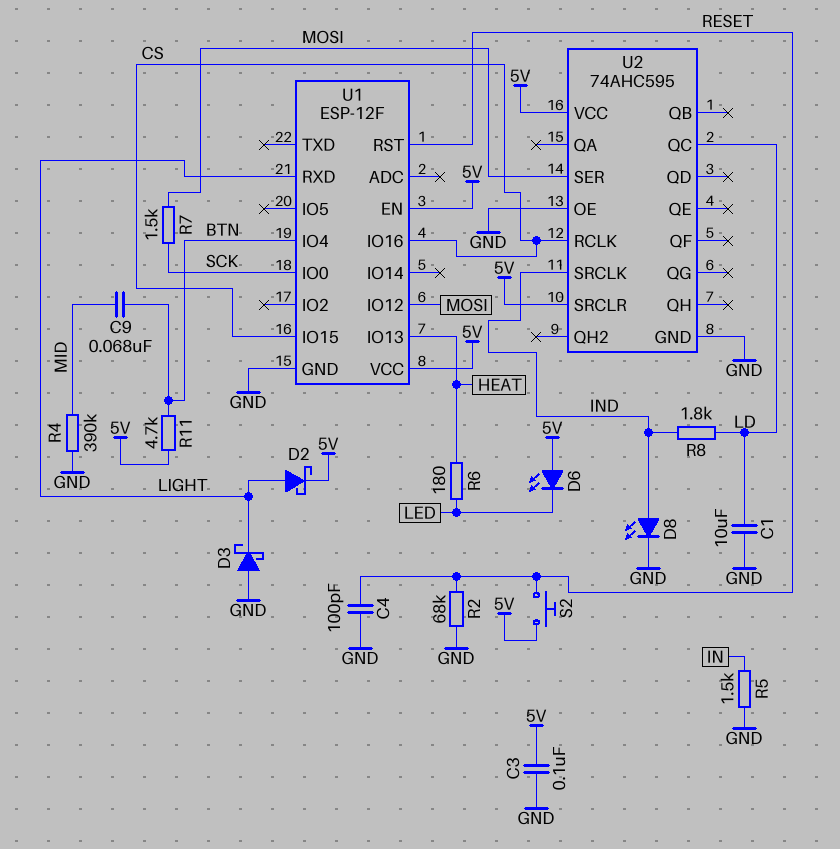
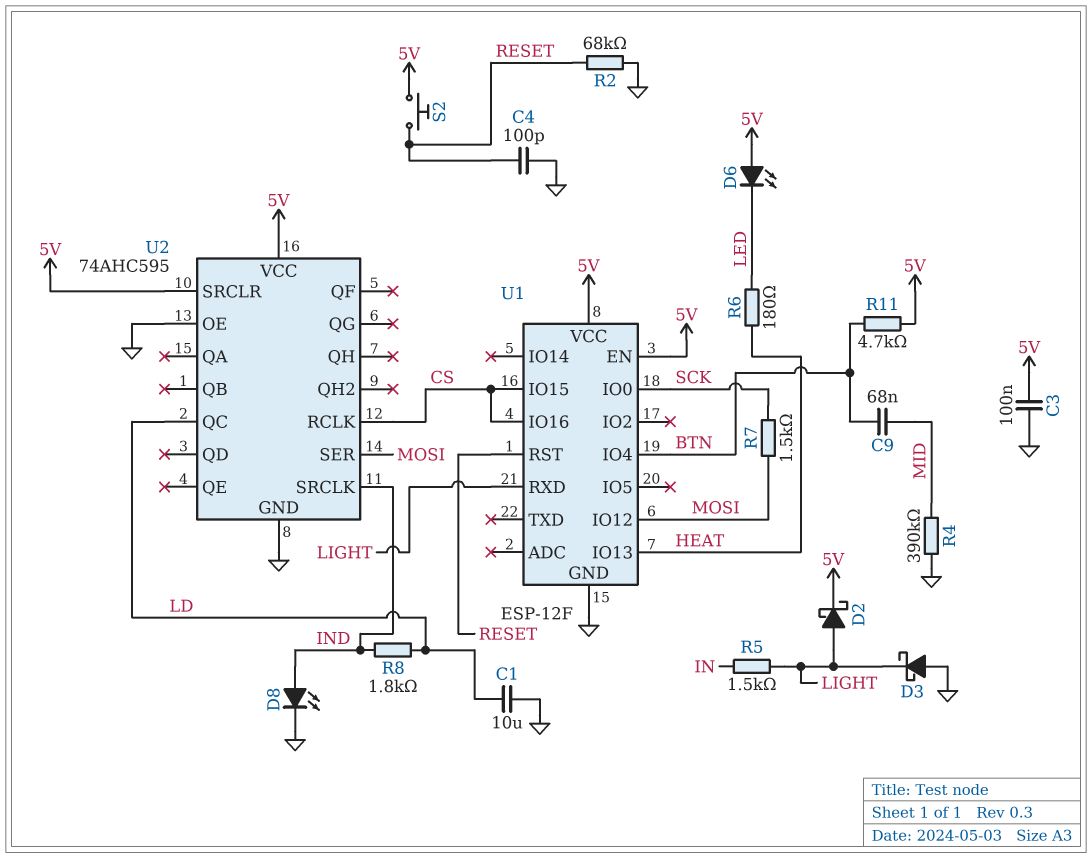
R5: 1.5k (GND, IN) -> 1.5k (IN, LIGHT)

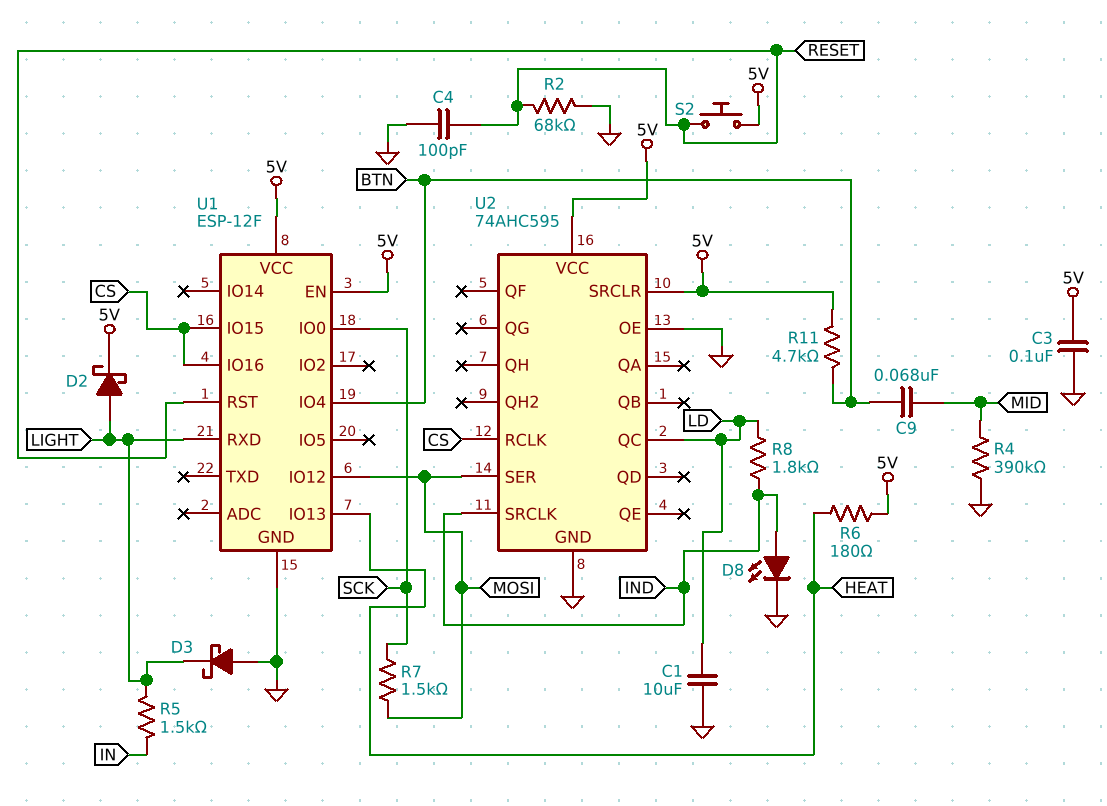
D6: LED (A 5V, K LED) -> none
R6: 180 (HEAT, LED) -> 180 (5V, HEAT)

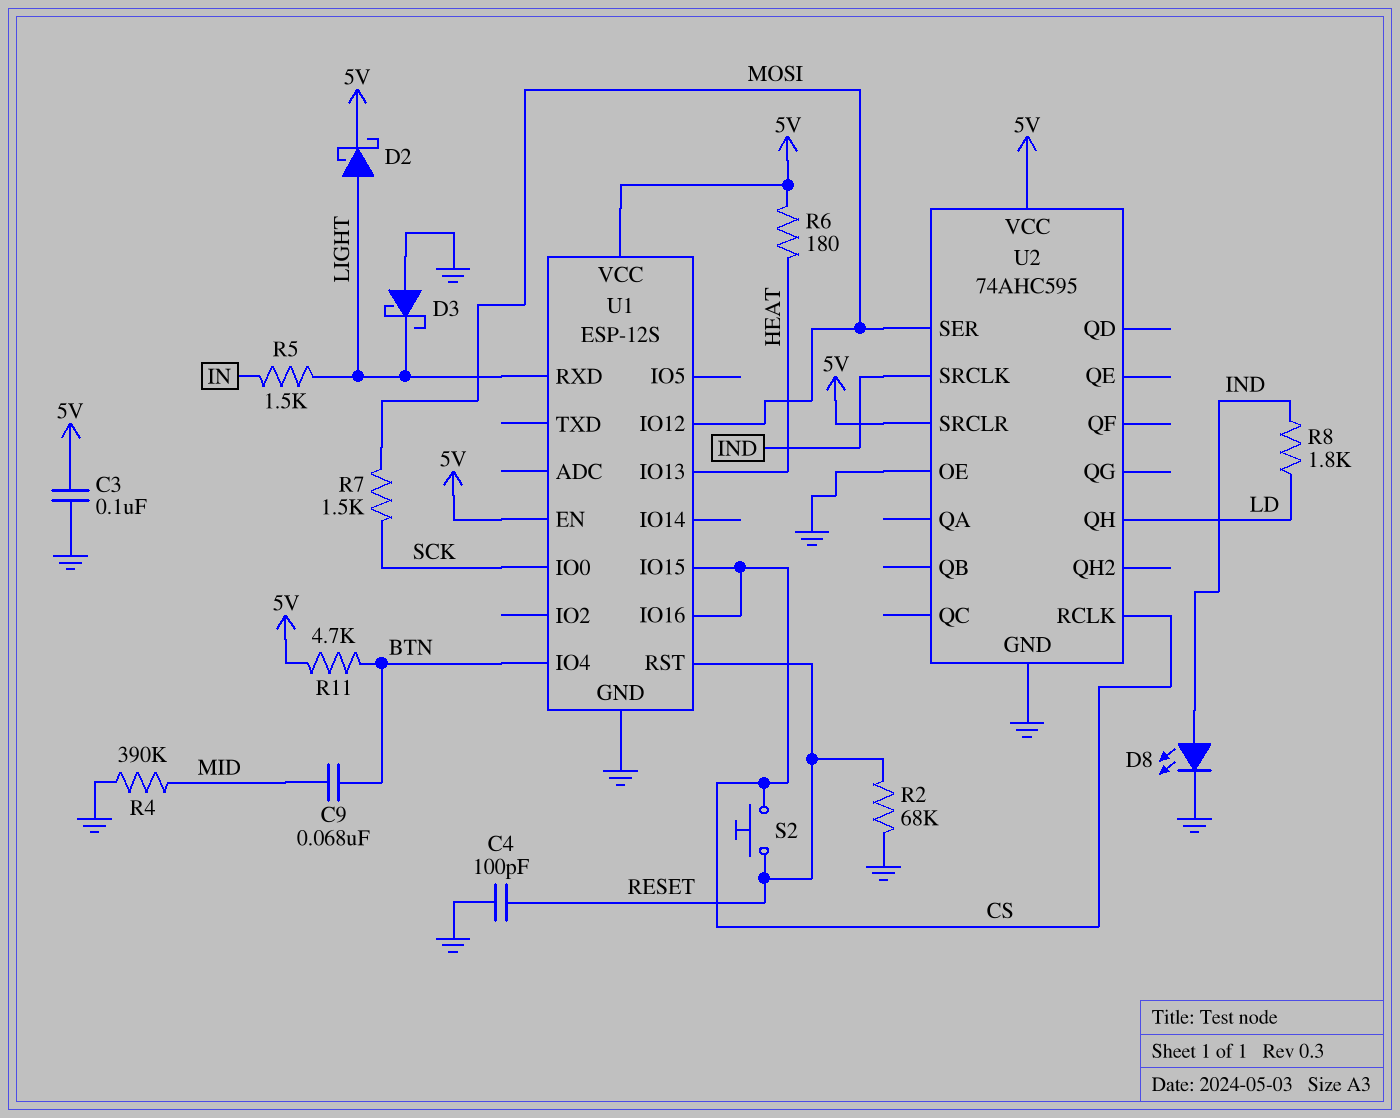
C1: 10uF (GND, LD) -> none
S2: button (5V, RESET) -> button (CS, RESET)
U1: ESP-12F -> ESP-12S
U2 pin QC: LD -> none
U2 pin QH: none -> LD

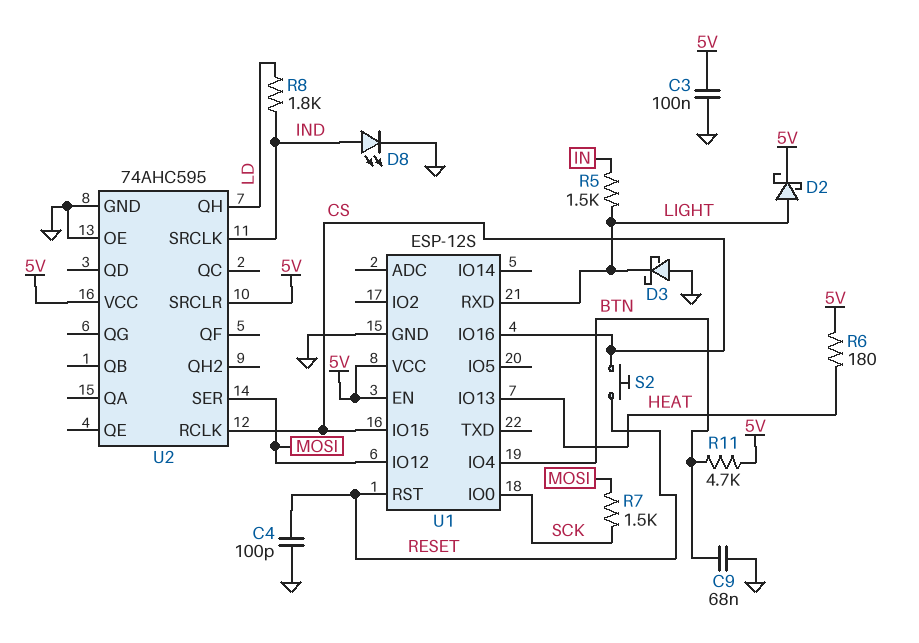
C9: 68nF (BTN, MID) -> 68nF (BTN, GND)
R2: 68k (GND, RESET) -> none
R4: 390k (GND, MID) -> none

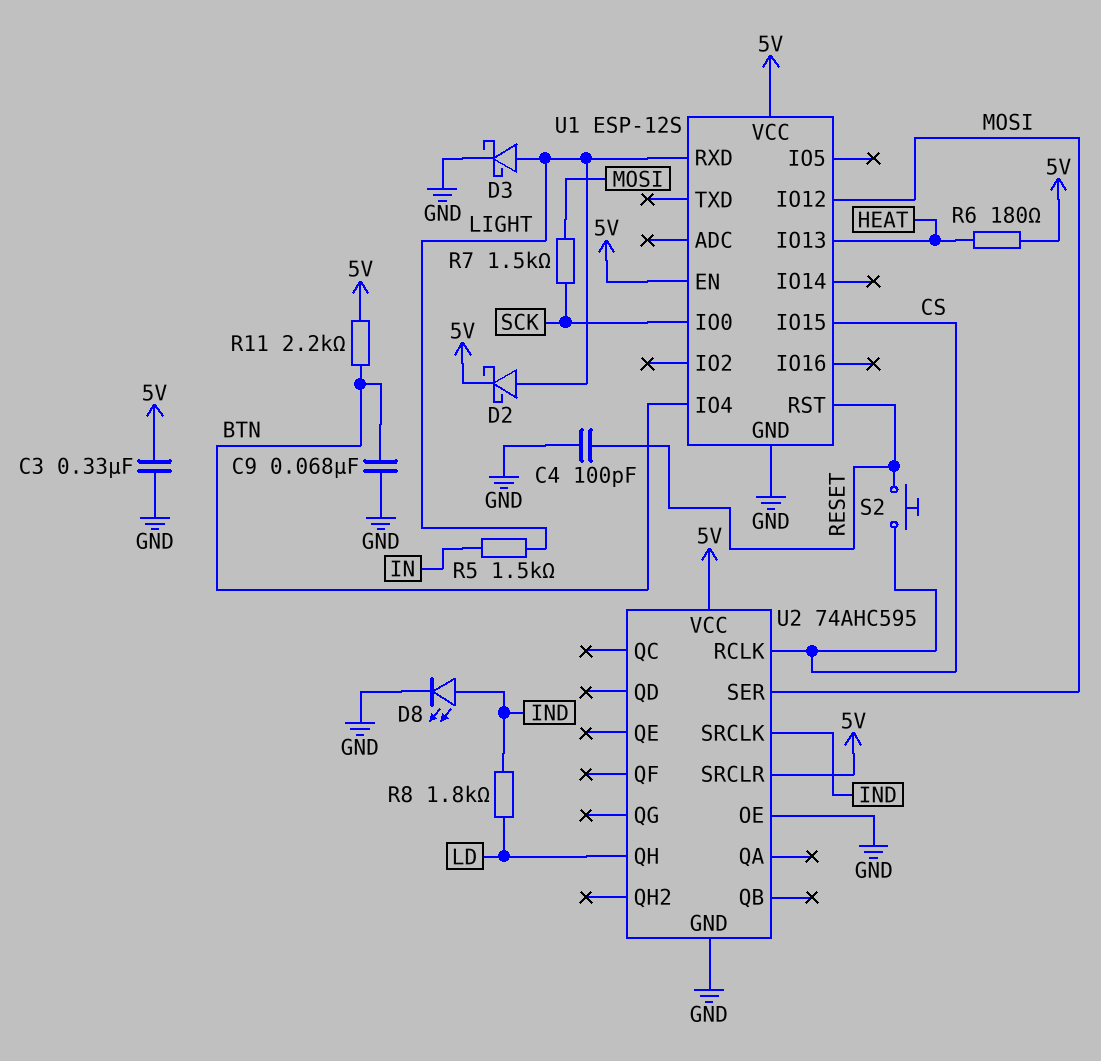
C3: 100nF (5V, GND) -> 330nF (5V, GND)
D3: schottky (A GND, K LIGHT) -> schottky (A LIGHT, K GND)
R11: 4.7k (5V, BTN) -> 2.2k (5V, BTN)
U1 pin IO16: CS -> none

